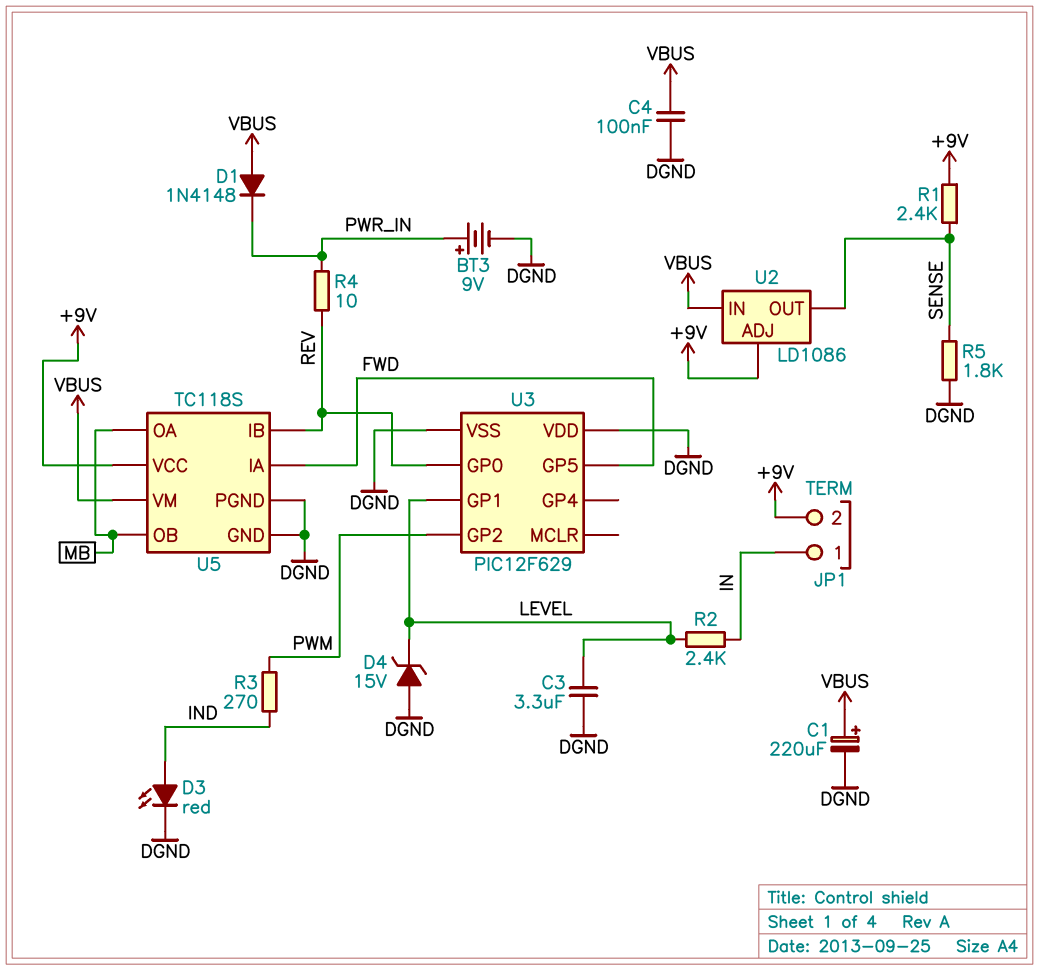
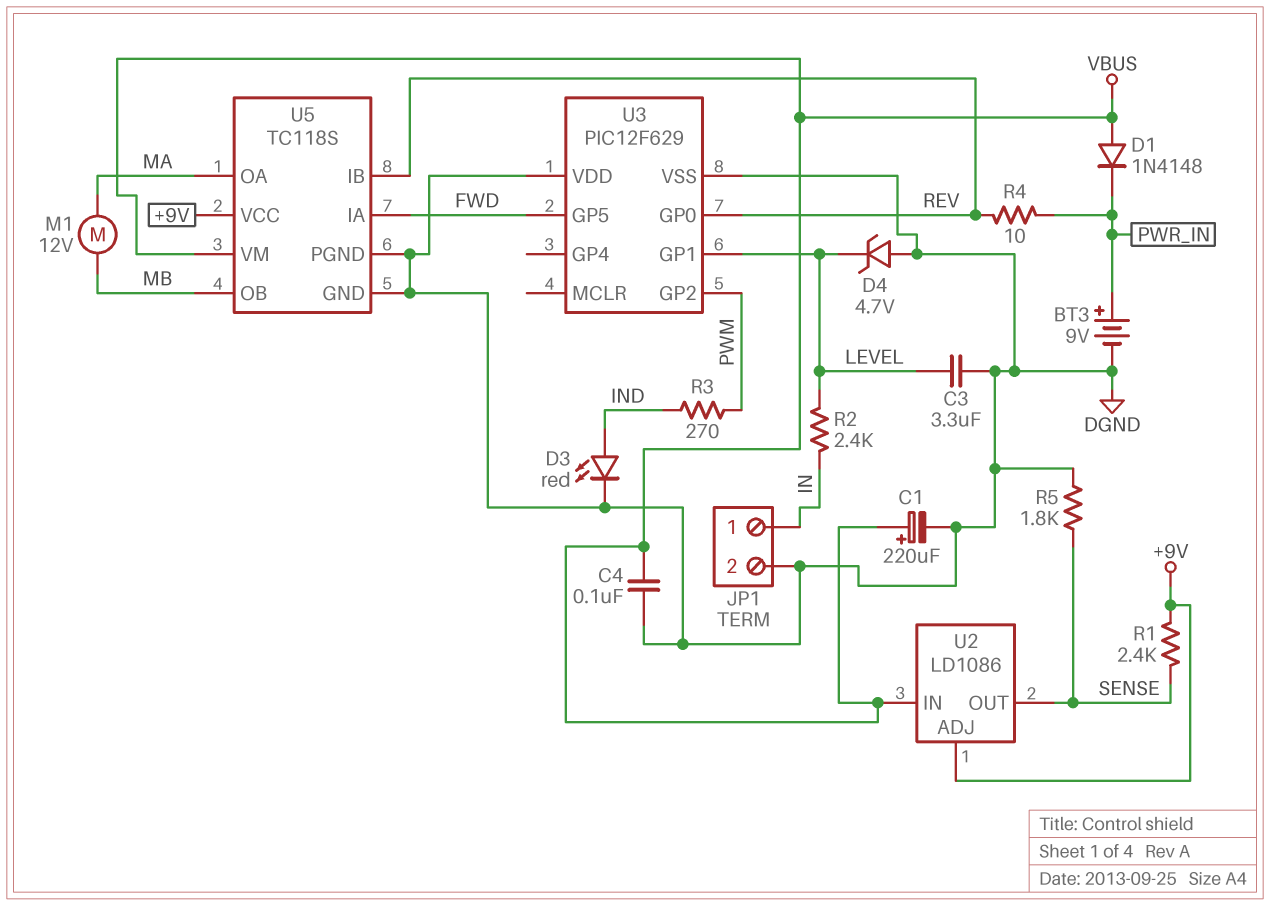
D4: zener 15V (A DGND, K LEVEL) -> zener 4.7V (A DGND, K LEVEL)
JP1 pin 2: +9V -> DGND
M1: none -> motor 12V (MA, MB)
U5 pin OA: MB -> MA

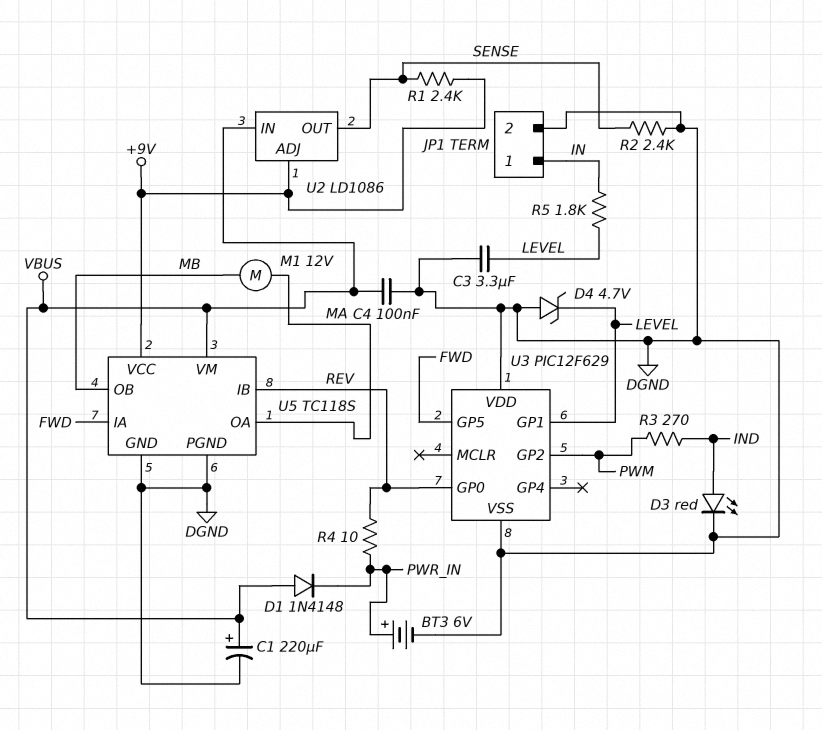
BT3: 9V (plus PWR_IN, minus DGND) -> 6V (plus PWR_IN, minus DGND)
R2: 2.4k (IN, LEVEL) -> 2.4k (DGND, SENSE)
R5: 1.8k (DGND, SENSE) -> 1.8k (IN, LEVEL)

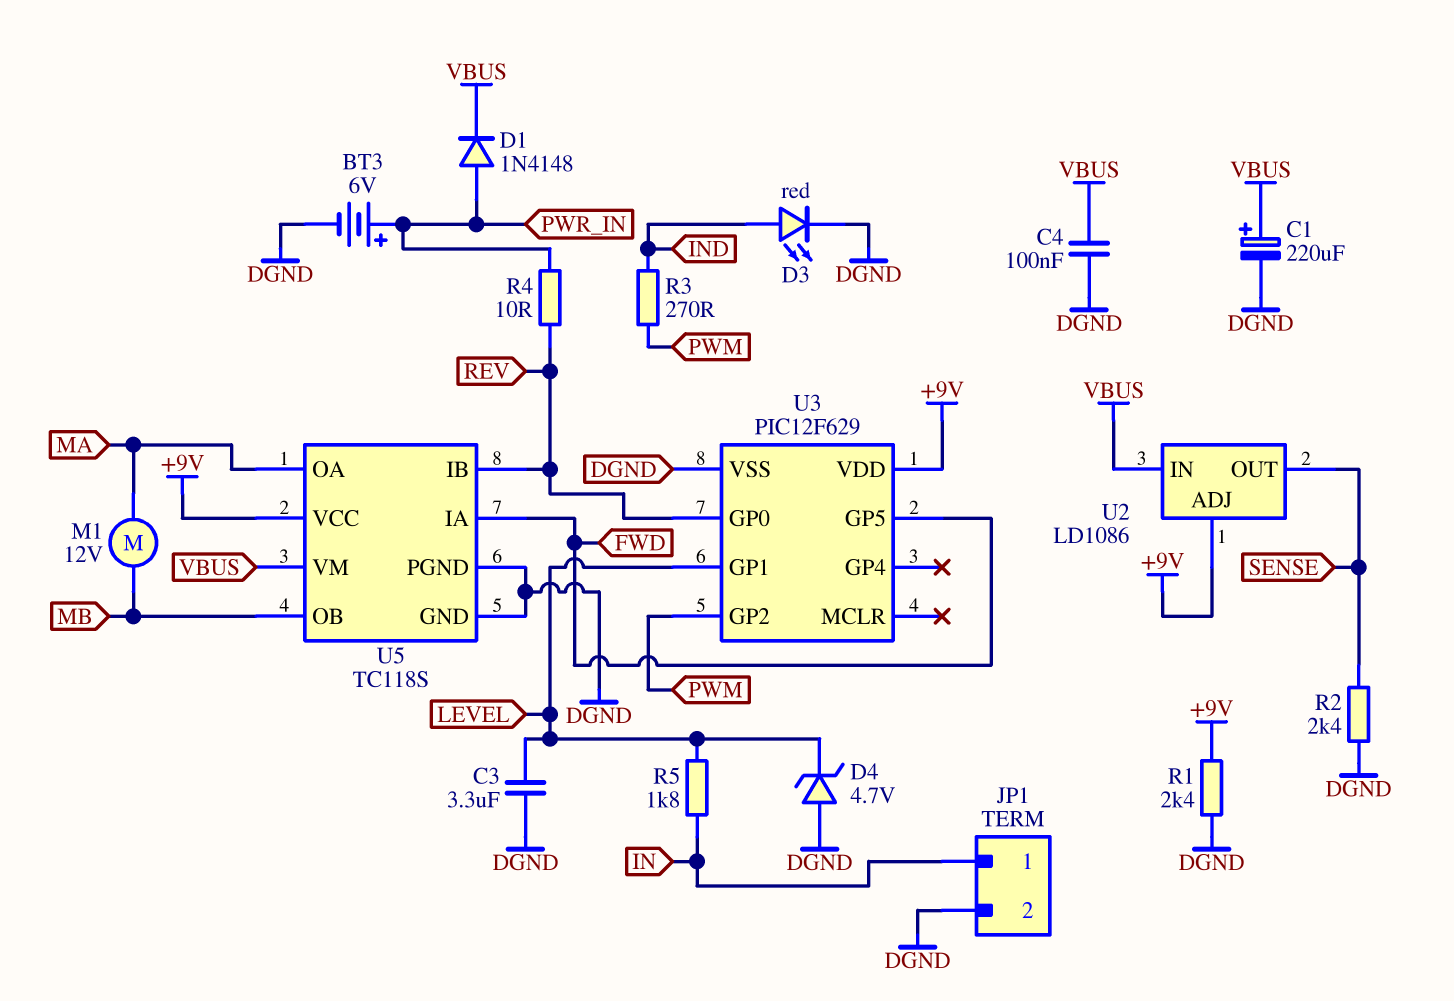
D1: diode 1N4148 (A VBUS, K PWR_IN) -> diode 1N4148 (A PWR_IN, K VBUS)
R1: 2.4k (+9V, SENSE) -> 2.4k (+9V, DGND)
U3 pin VDD: DGND -> +9V

